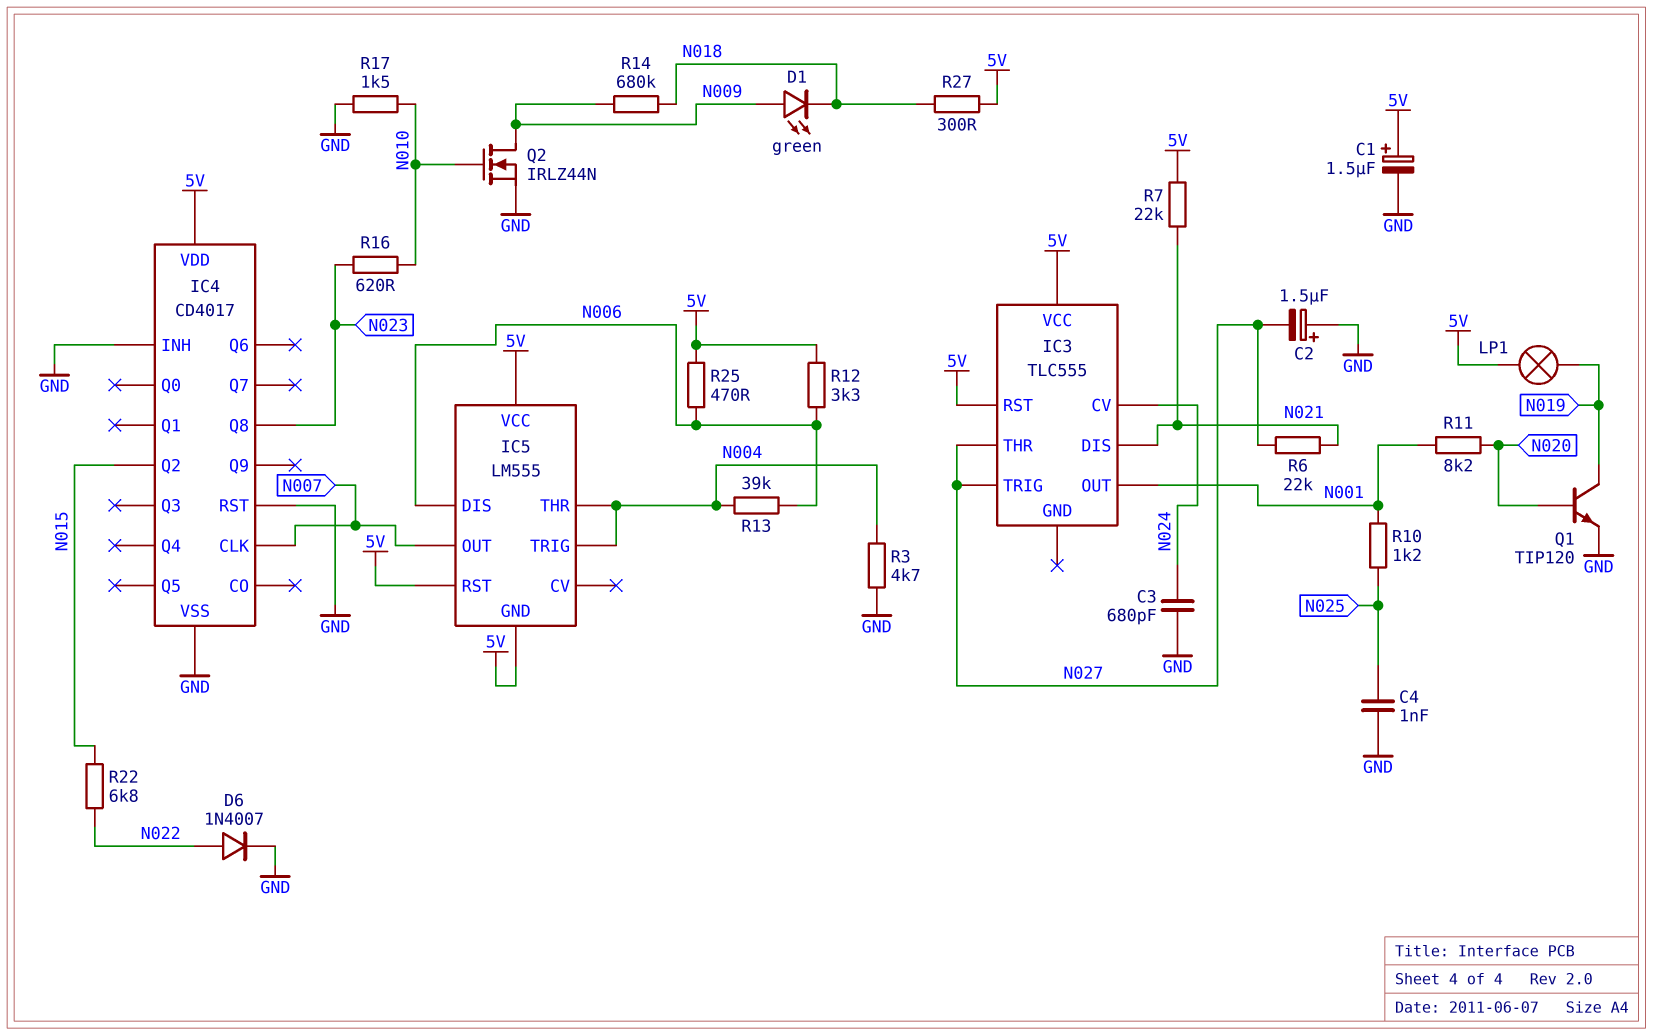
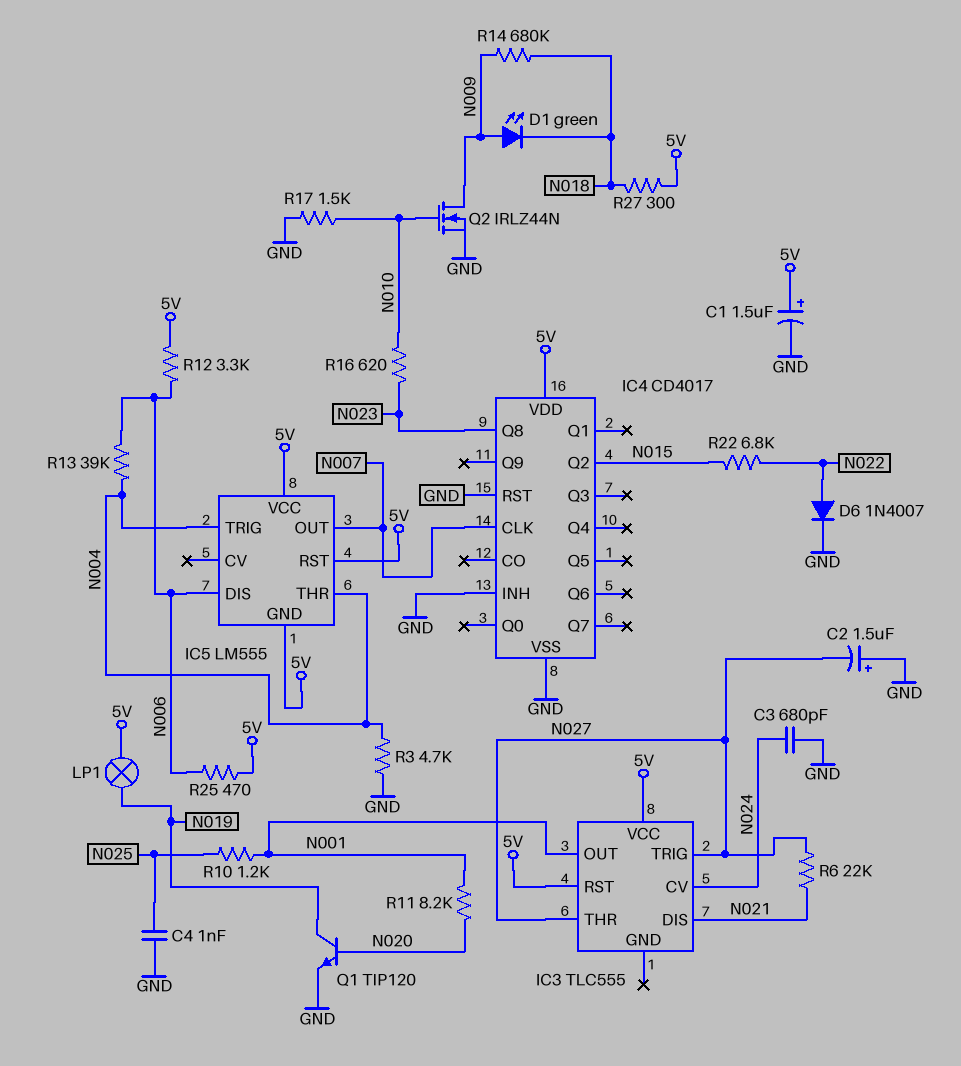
R7: 22k (5V, N021) -> none

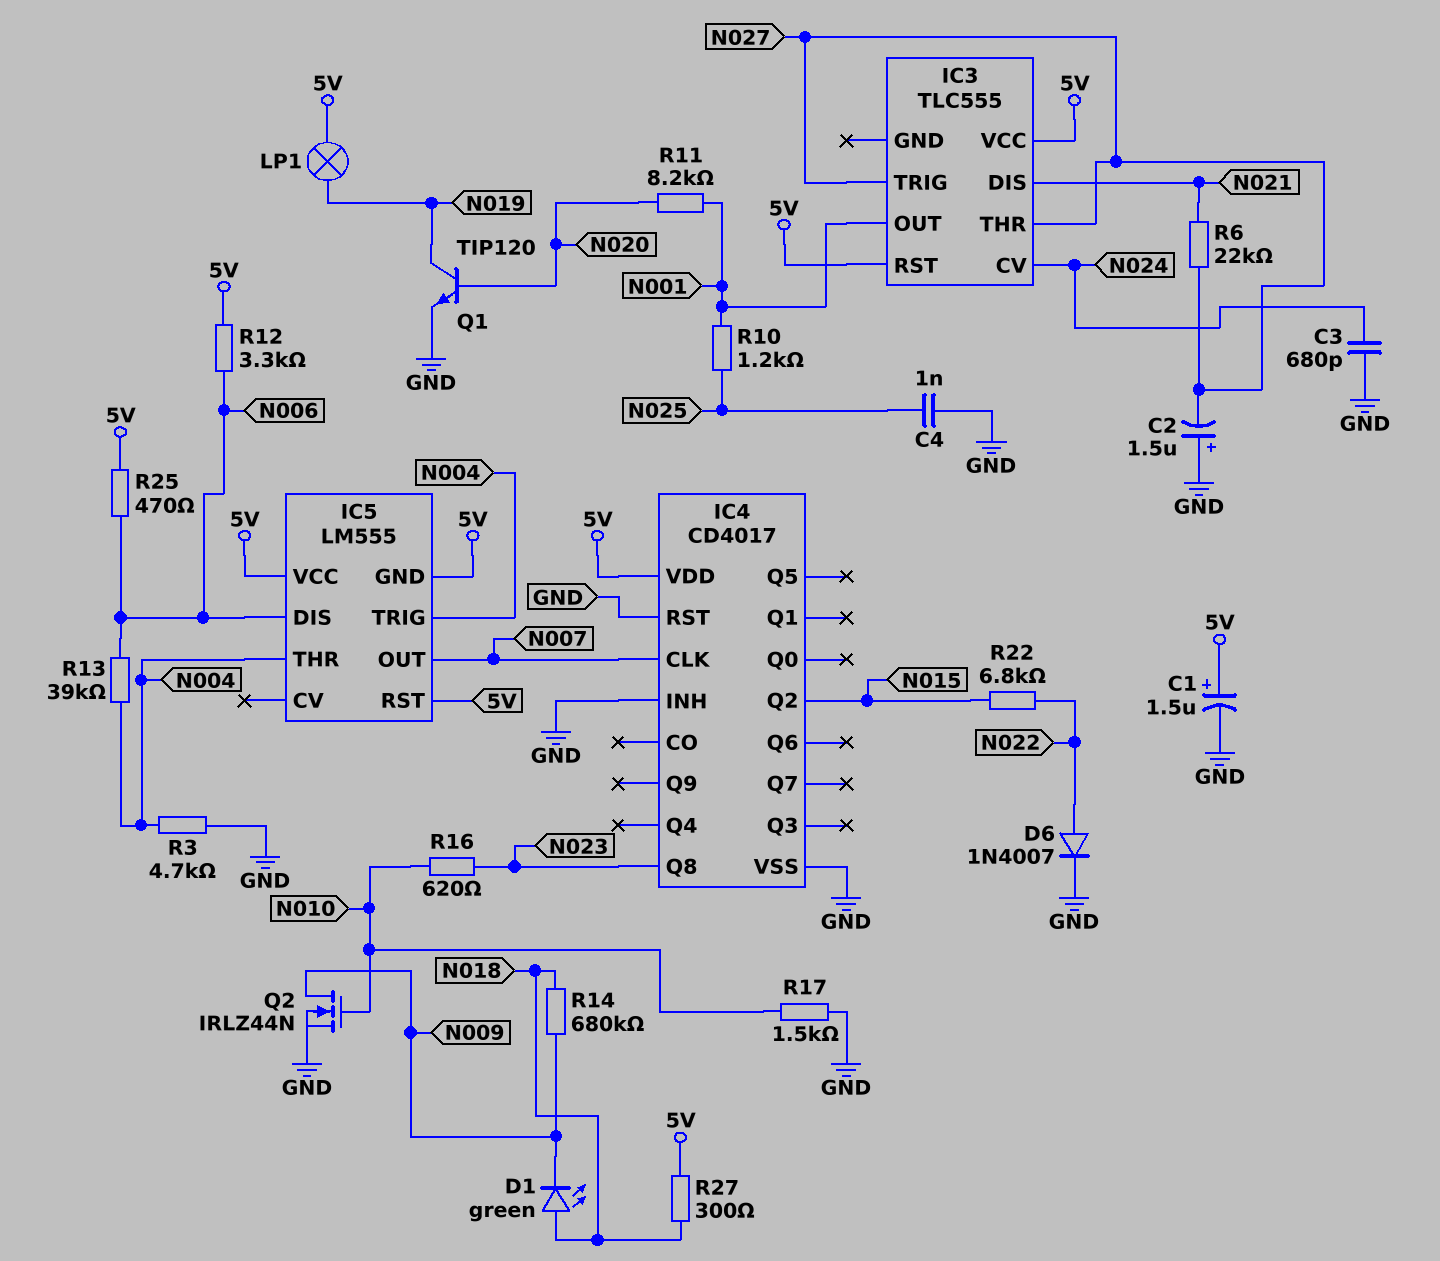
D1: LED green (A N009, K N018) -> LED green (A N018, K N009)

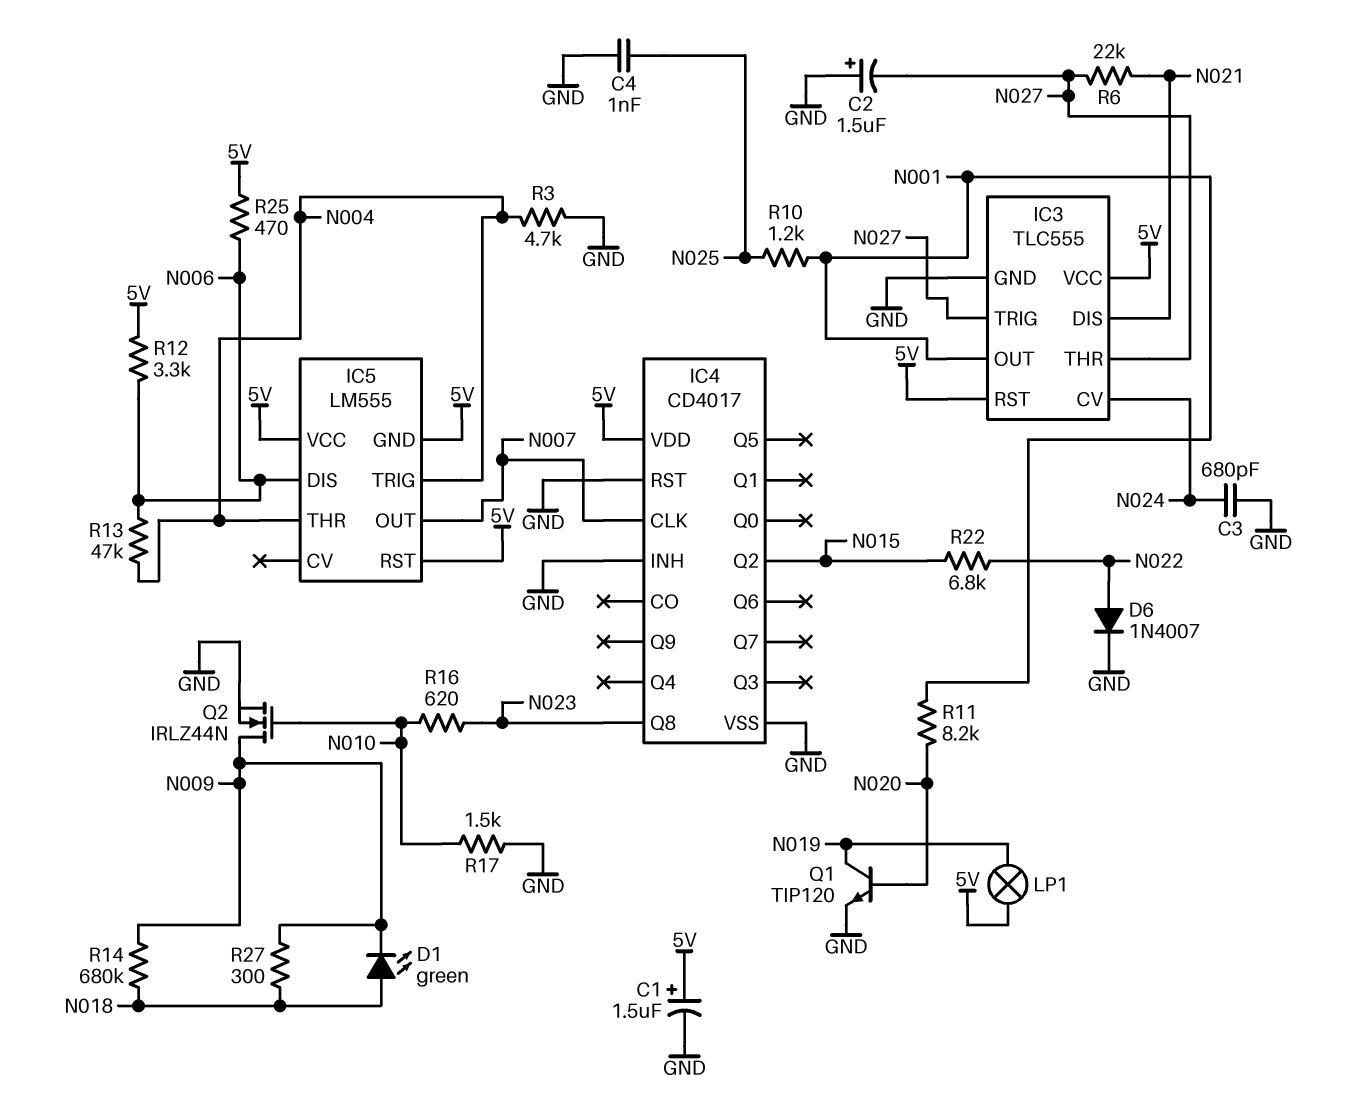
IC3 pin GND: none -> GND
R13: 39k (N004, N006) -> 47k (N004, N006)
R27: 300 (5V, N018) -> 300 (N009, N018)

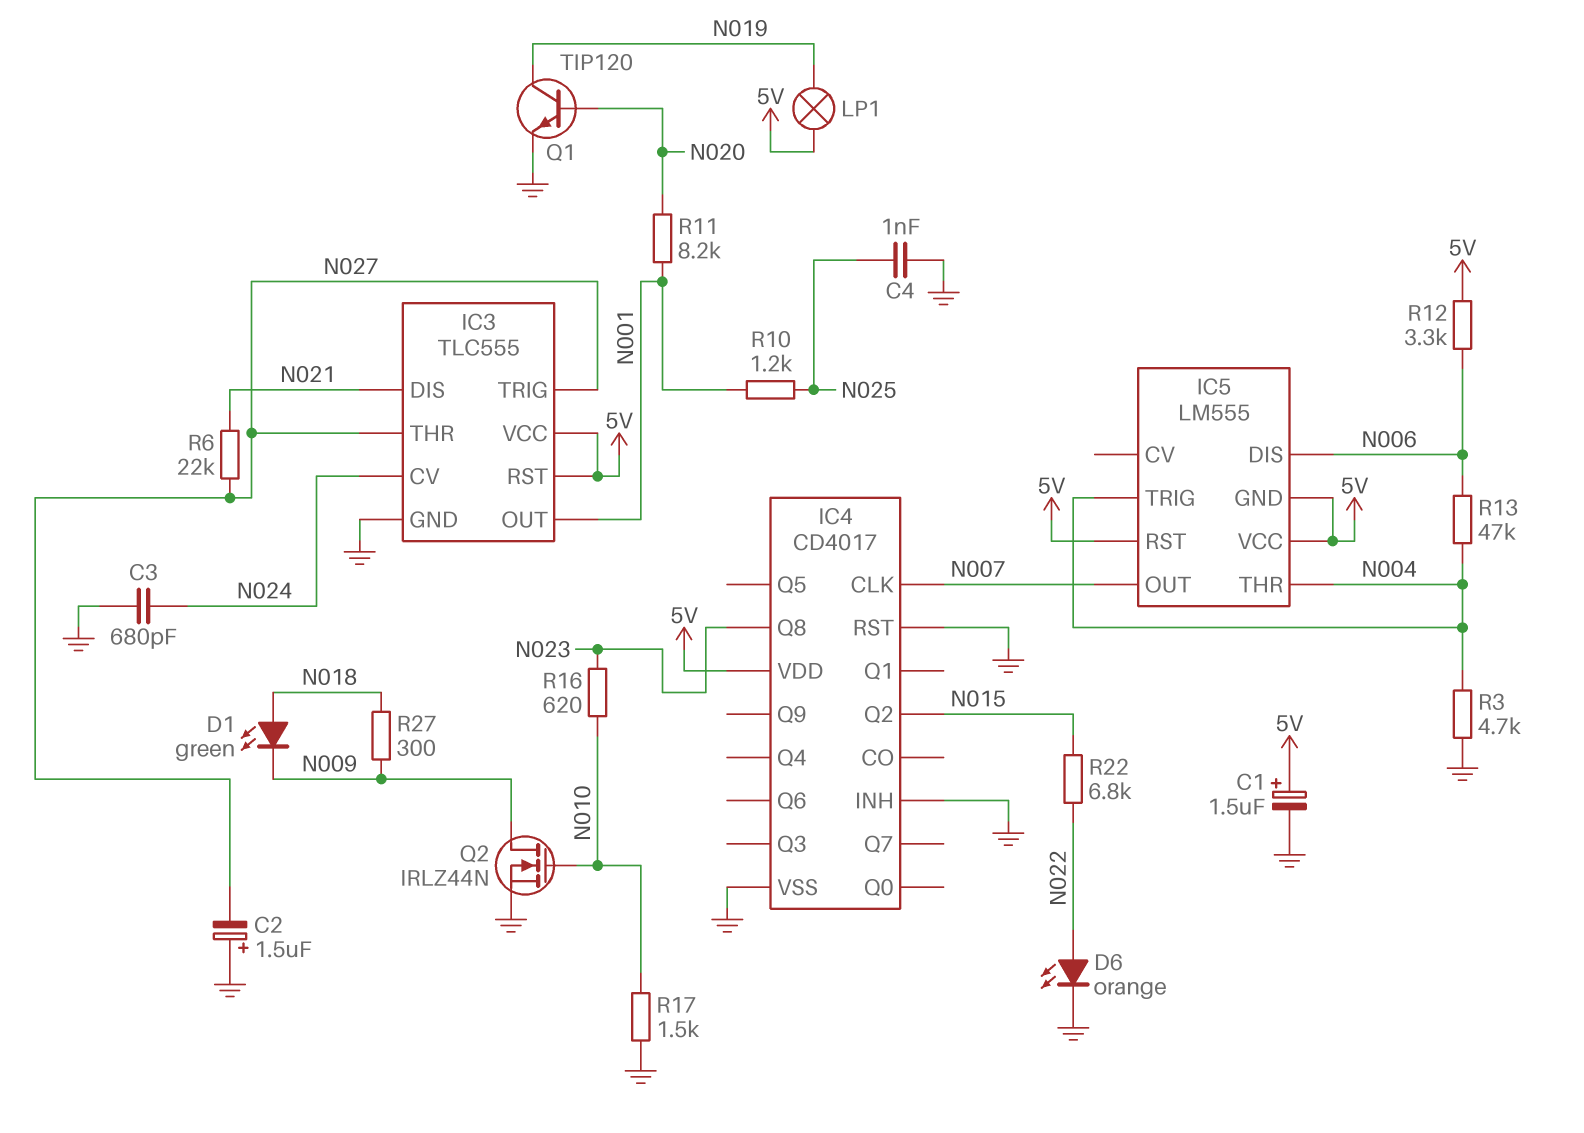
D6: diode 1N4007 (A N022, K GND) -> LED orange (A N022, K GND)
R14: 680k (N009, N018) -> none
R25: 470 (5V, N006) -> none

